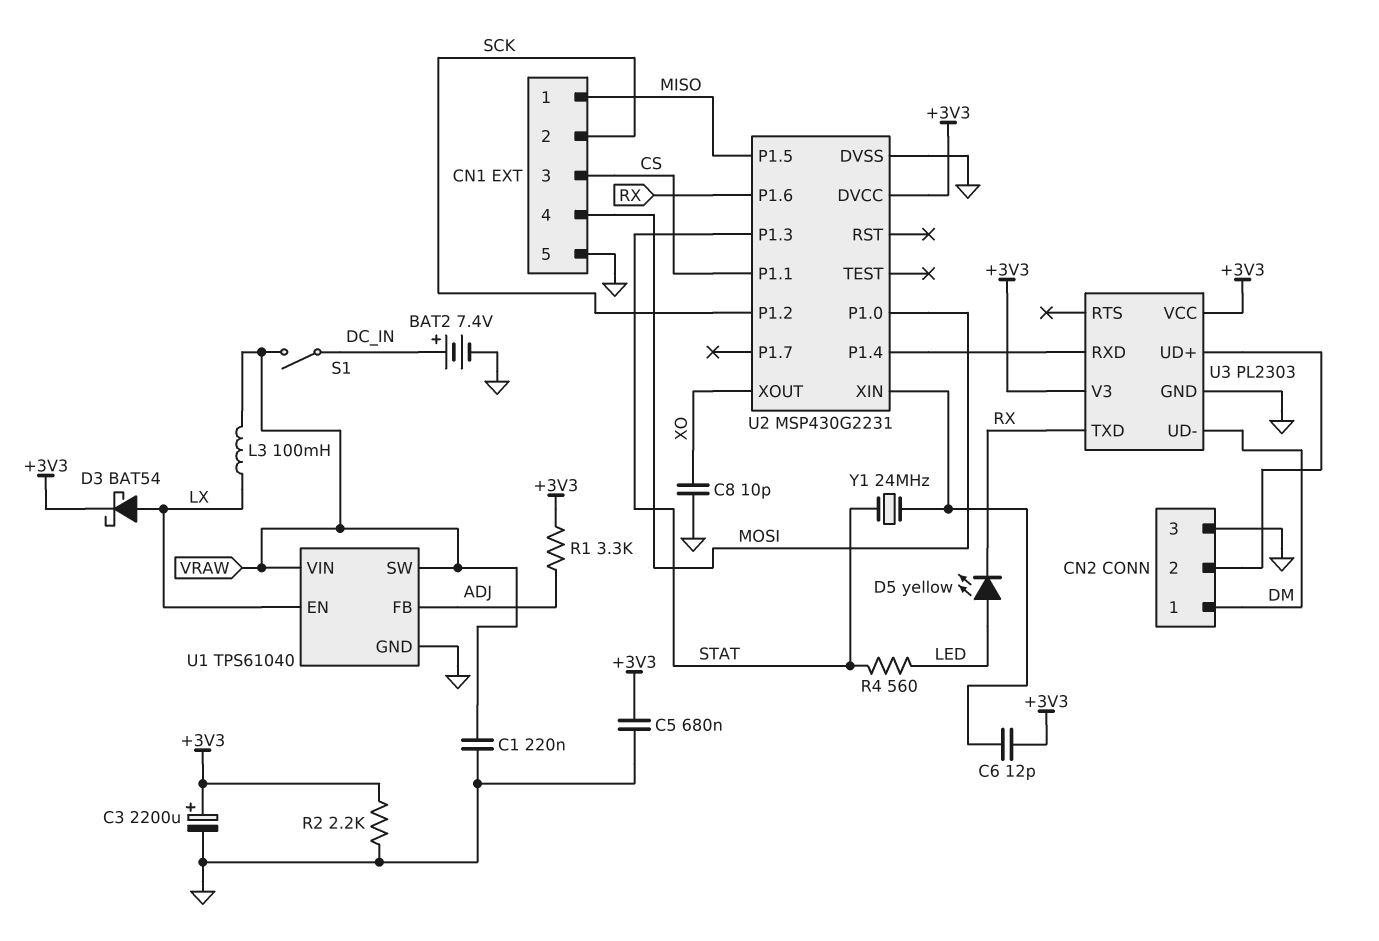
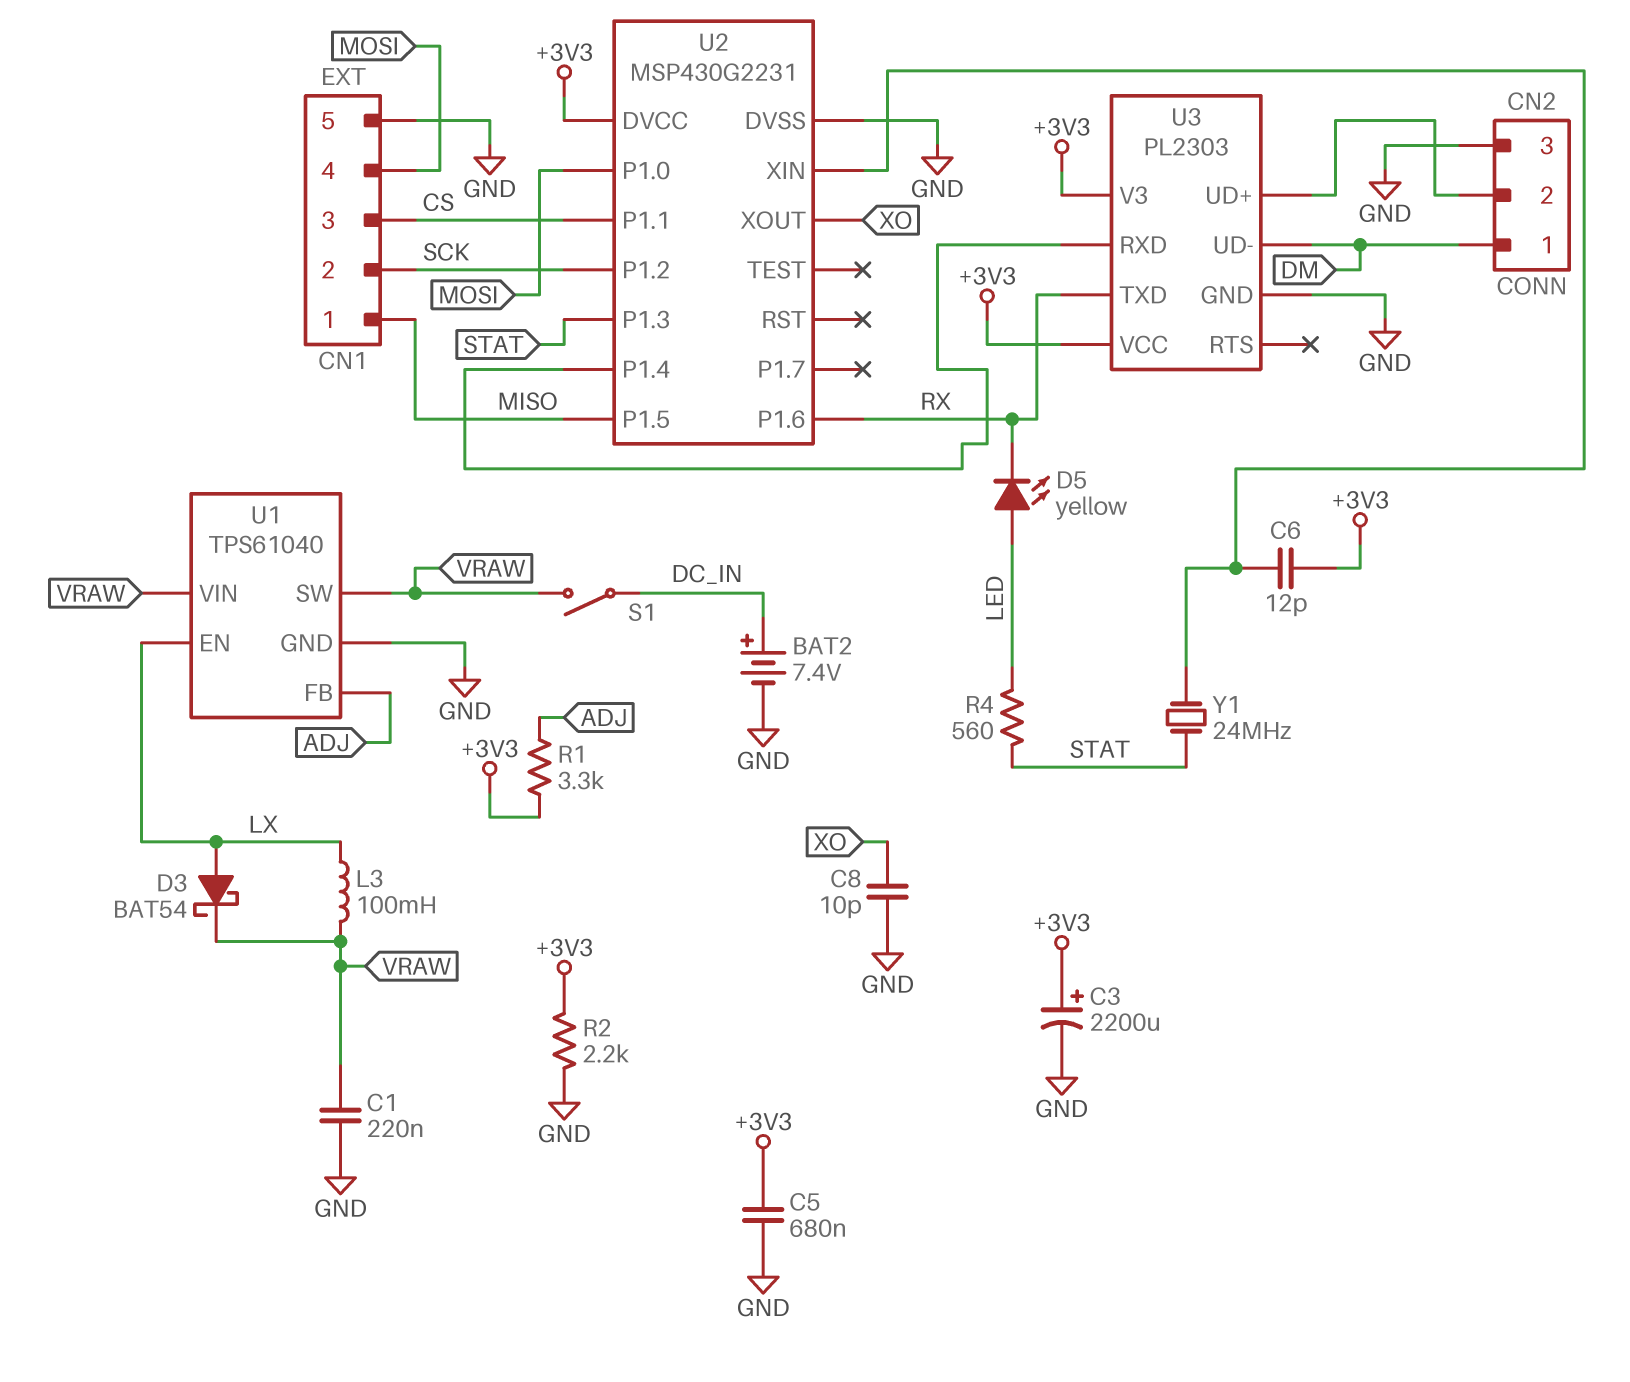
D3: schottky BAT54 (A LX, K +3V3) -> schottky BAT54 (A LX, K VRAW)

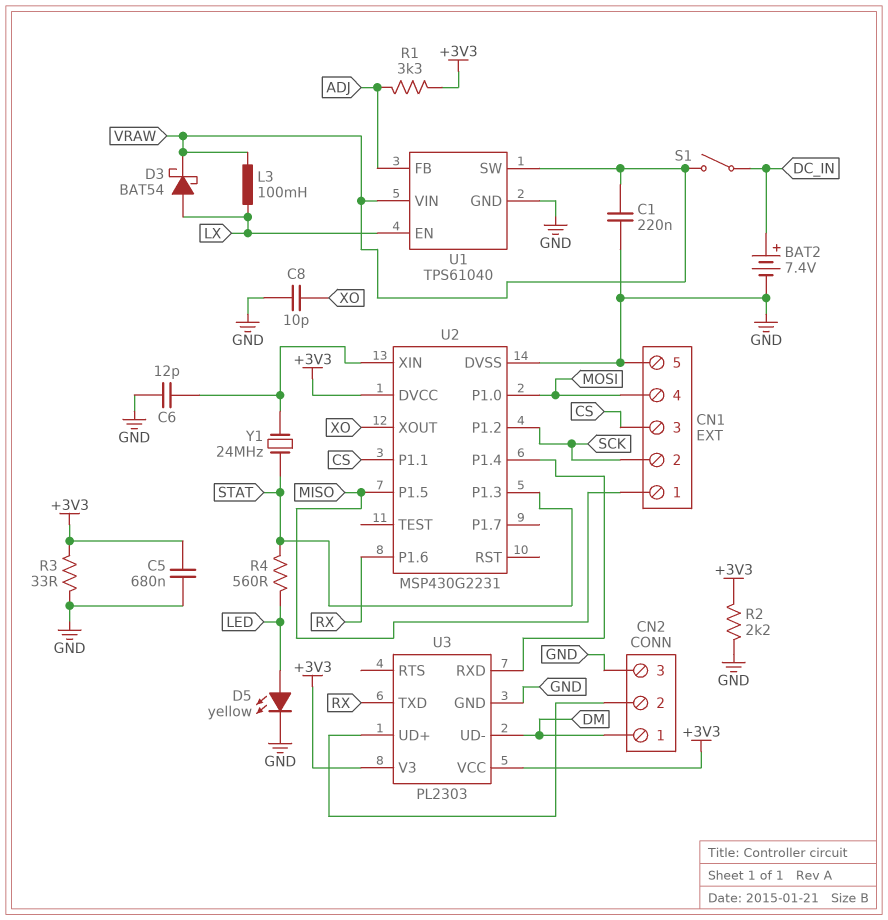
C3: 2200uF (plus +3V3, minus GND) -> none
C6: 12pF (+3V3, U2/XIN) -> 12pF (GND, U2/XIN)
D5: LED yellow (A LED, K RX) -> LED yellow (A LED, K GND)
R3: none -> 33 (+3V3, GND)

